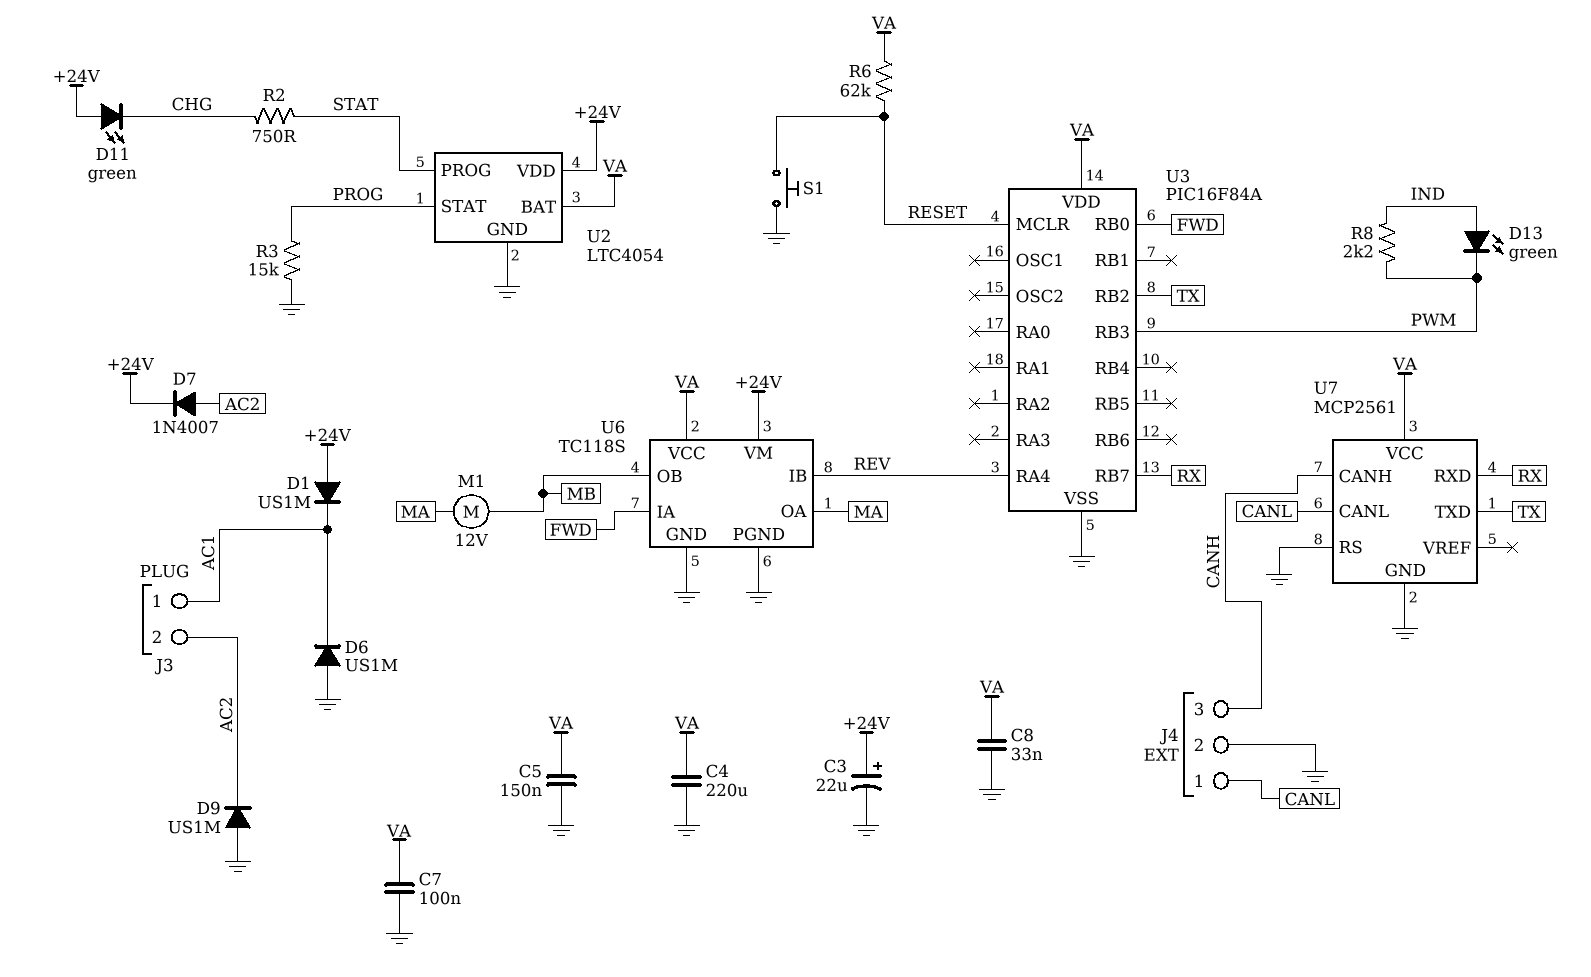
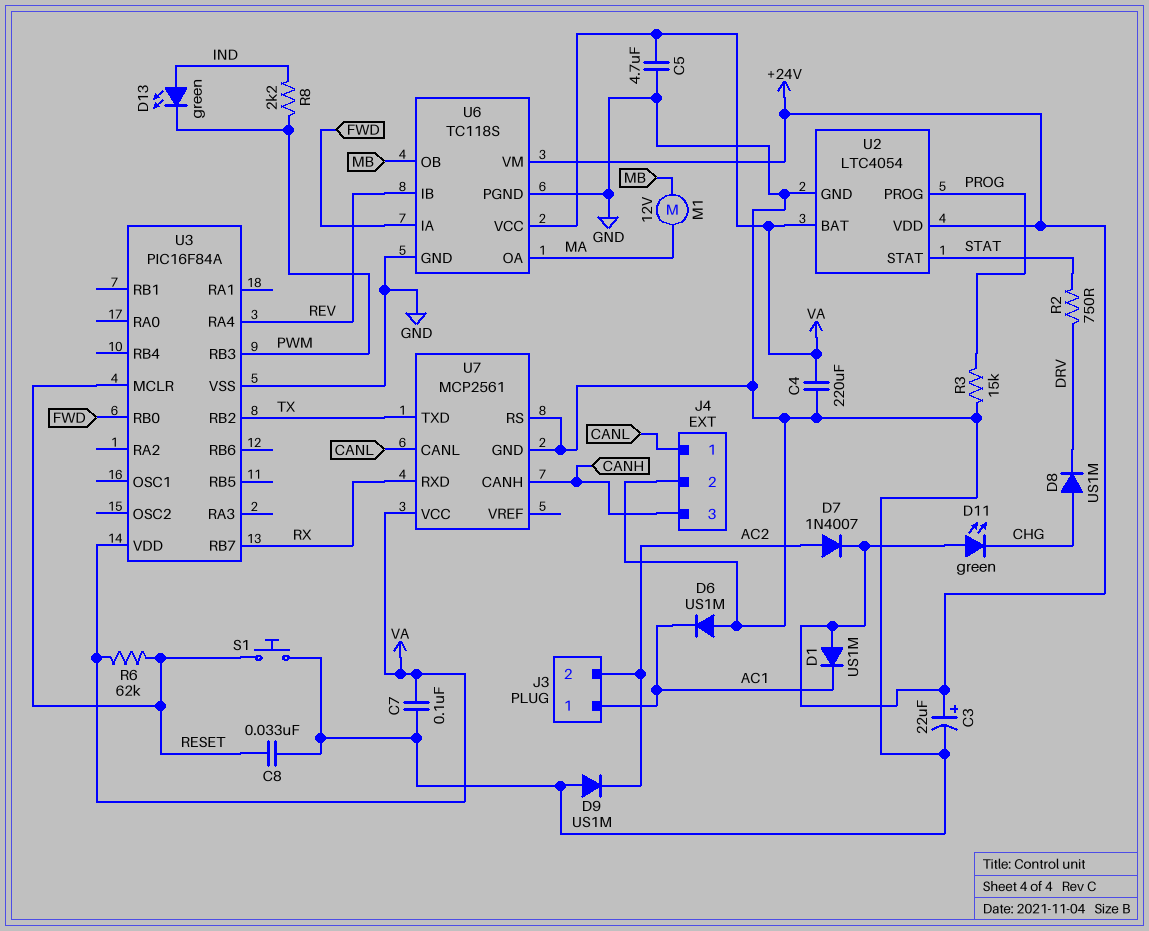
C5: 150nF (GND, VA) -> 4.7uF (GND, VA)
C8: 33nF (GND, VA) -> 33nF (GND, RESET)
D8: none -> diode US1M (A CHG, K DRV)
R2: 750 (CHG, STAT) -> 750 (DRV, STAT)
U2 pin PROG: STAT -> PROG
U2 pin STAT: PROG -> STAT

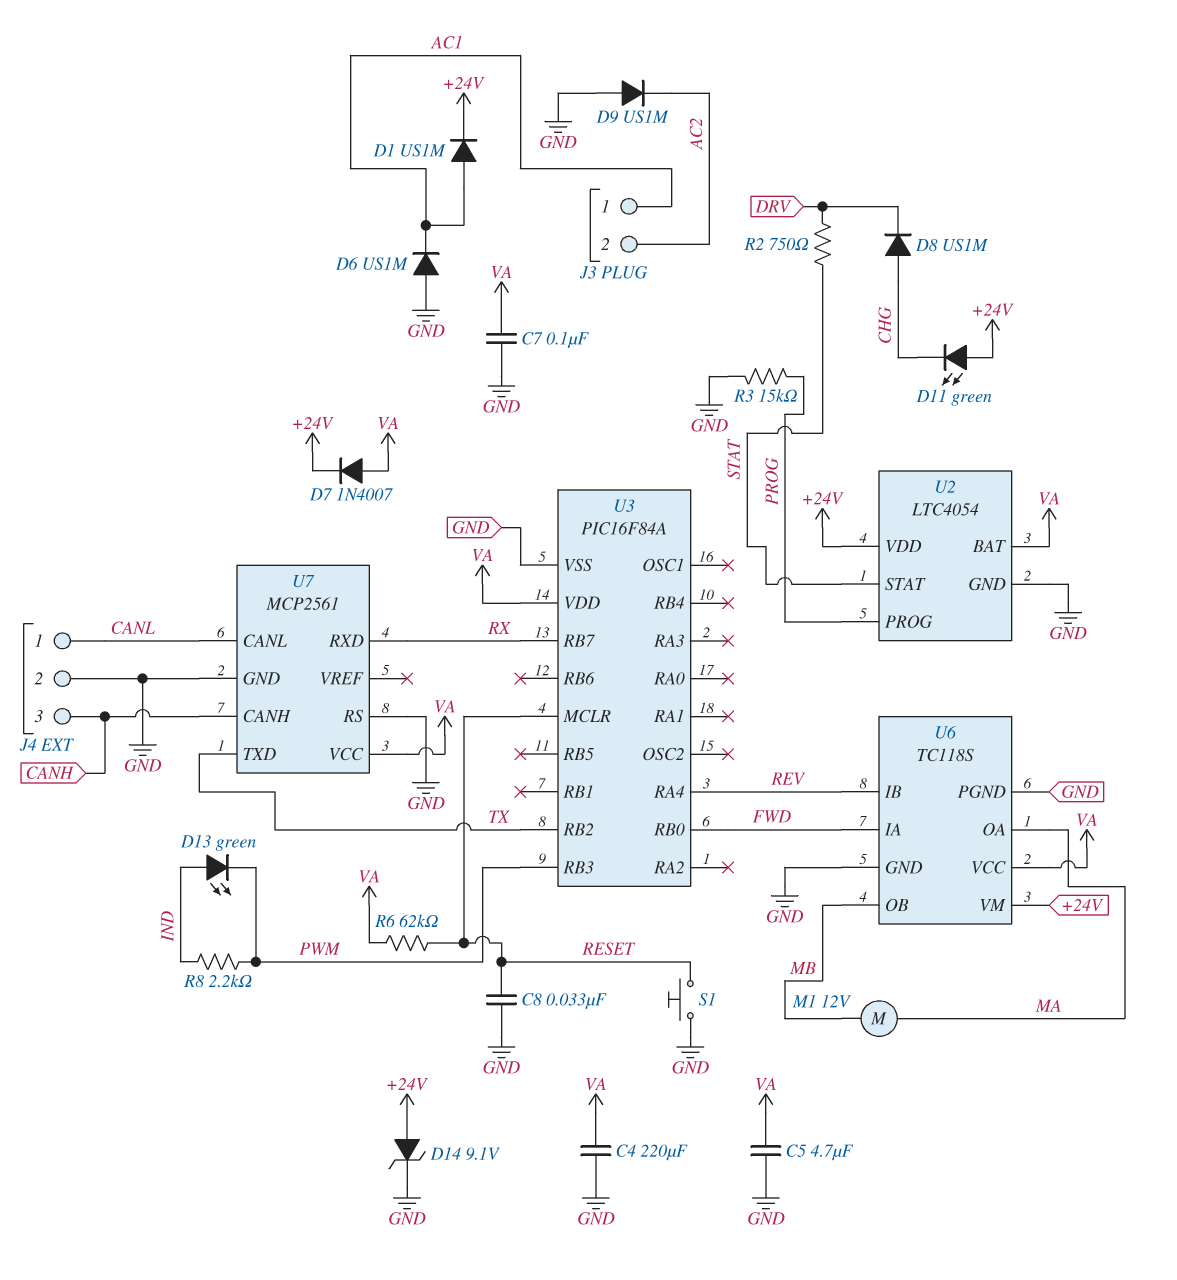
C3: 22uF (plus +24V, minus GND) -> none
D1: diode US1M (A +24V, K AC1) -> diode US1M (A AC1, K +24V)
D7: diode 1N4007 (A AC2, K +24V) -> diode 1N4007 (A VA, K +24V)
D14: none -> zener 9.1V (A +24V, K GND)

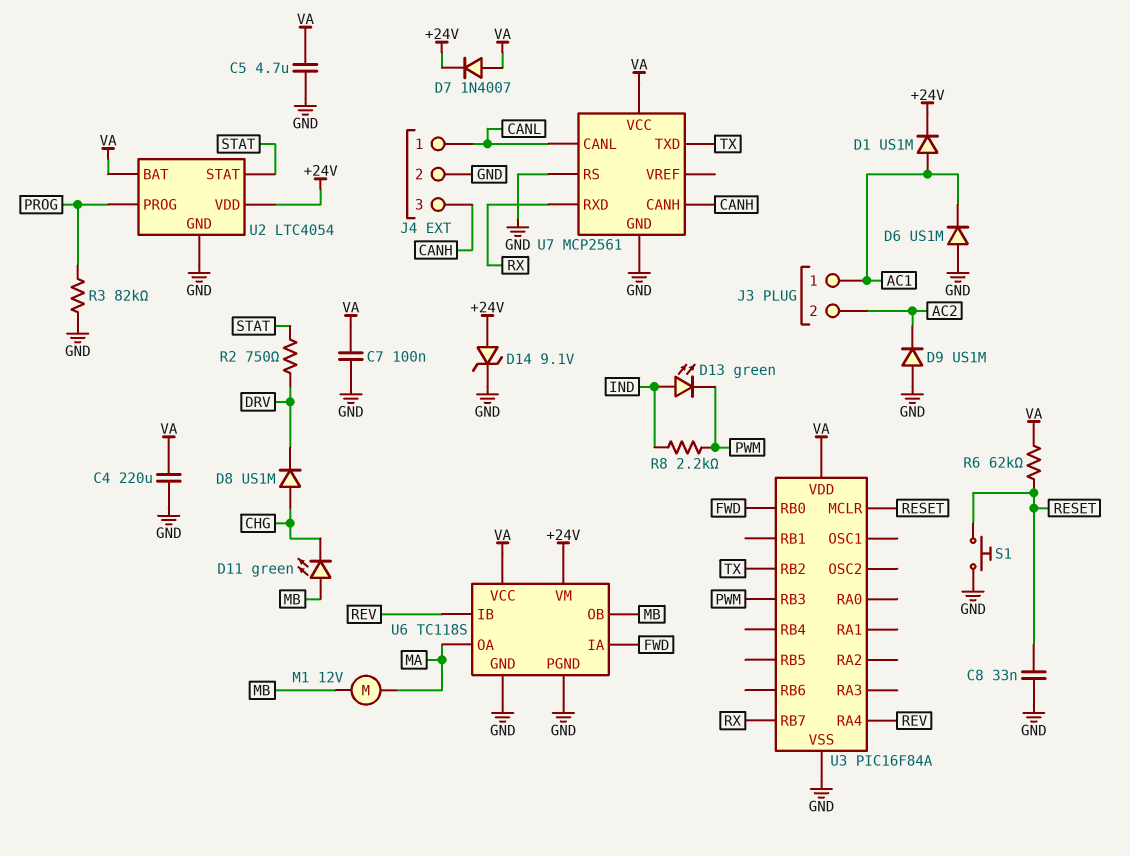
D11: LED green (A +24V, K CHG) -> LED green (A MB, K CHG)
R3: 15k (GND, PROG) -> 82k (GND, PROG)

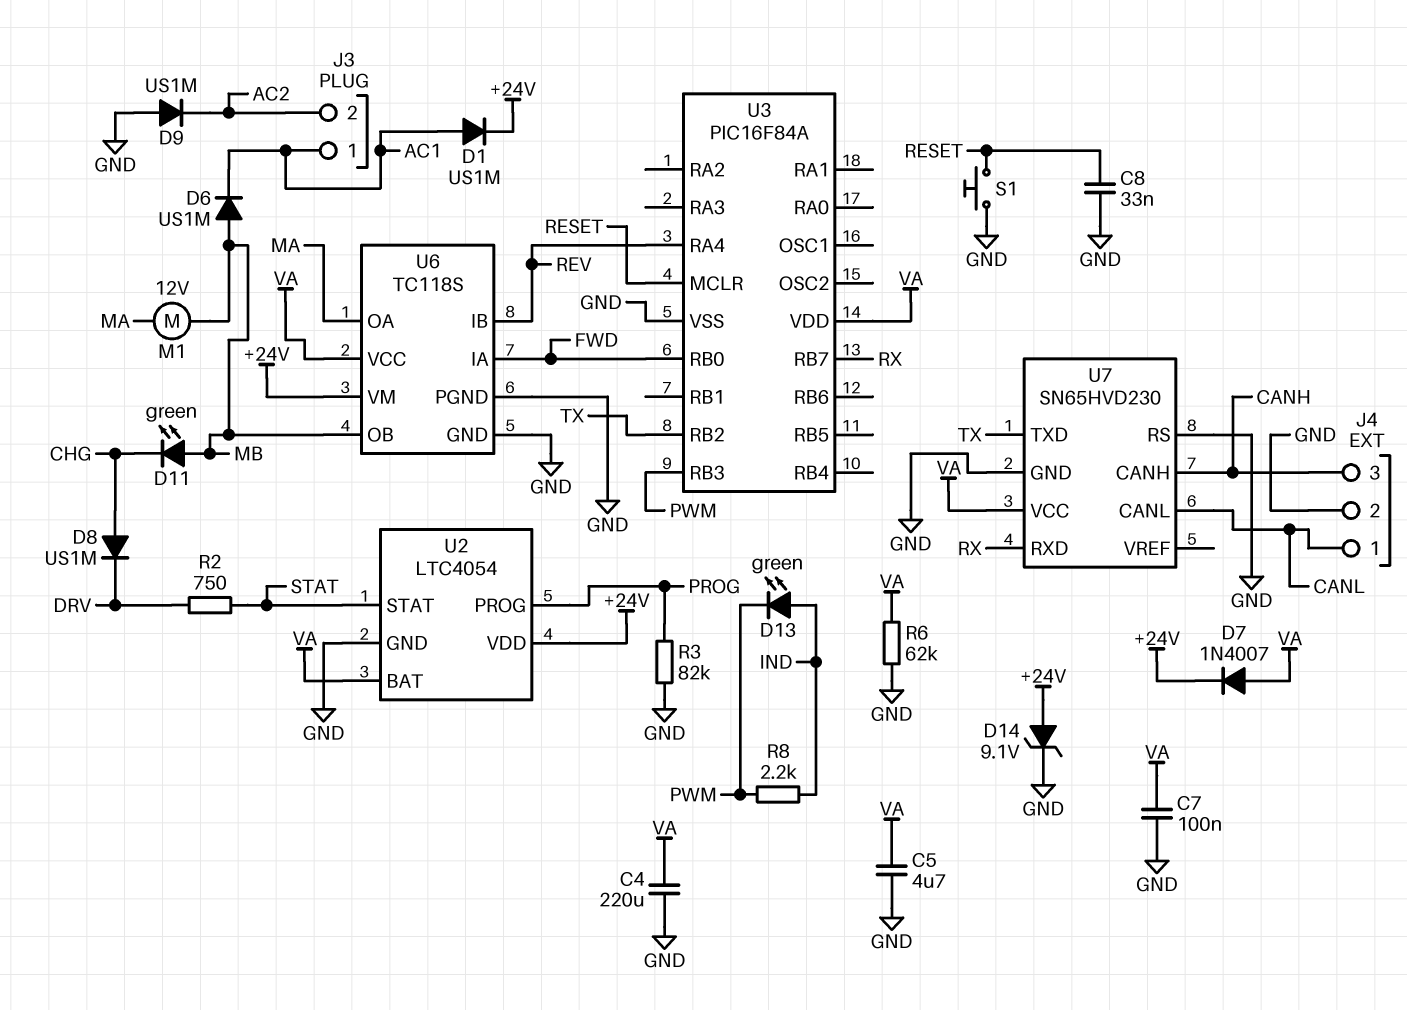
D6: diode US1M (A GND, K AC1) -> diode US1M (A MB, K AC1)
R6: 62k (RESET, VA) -> 62k (GND, VA)
U7: MCP2561 -> SN65HVD230

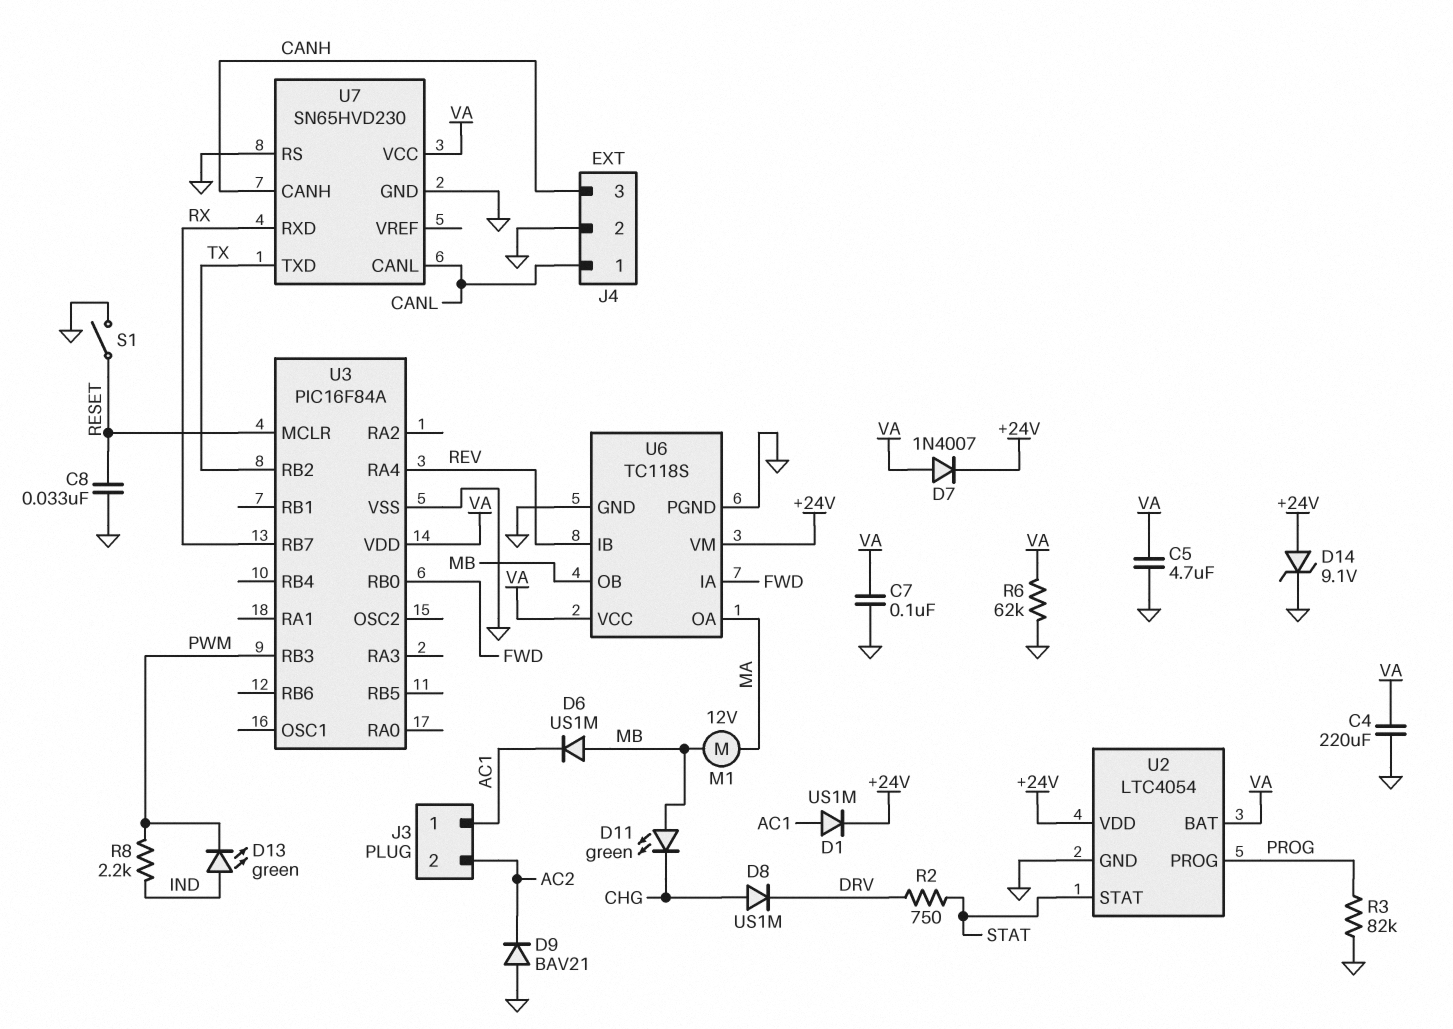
D9: diode US1M (A GND, K AC2) -> diode BAV21 (A GND, K AC2)
S1: button (GND, RESET) -> switch (GND, RESET)

